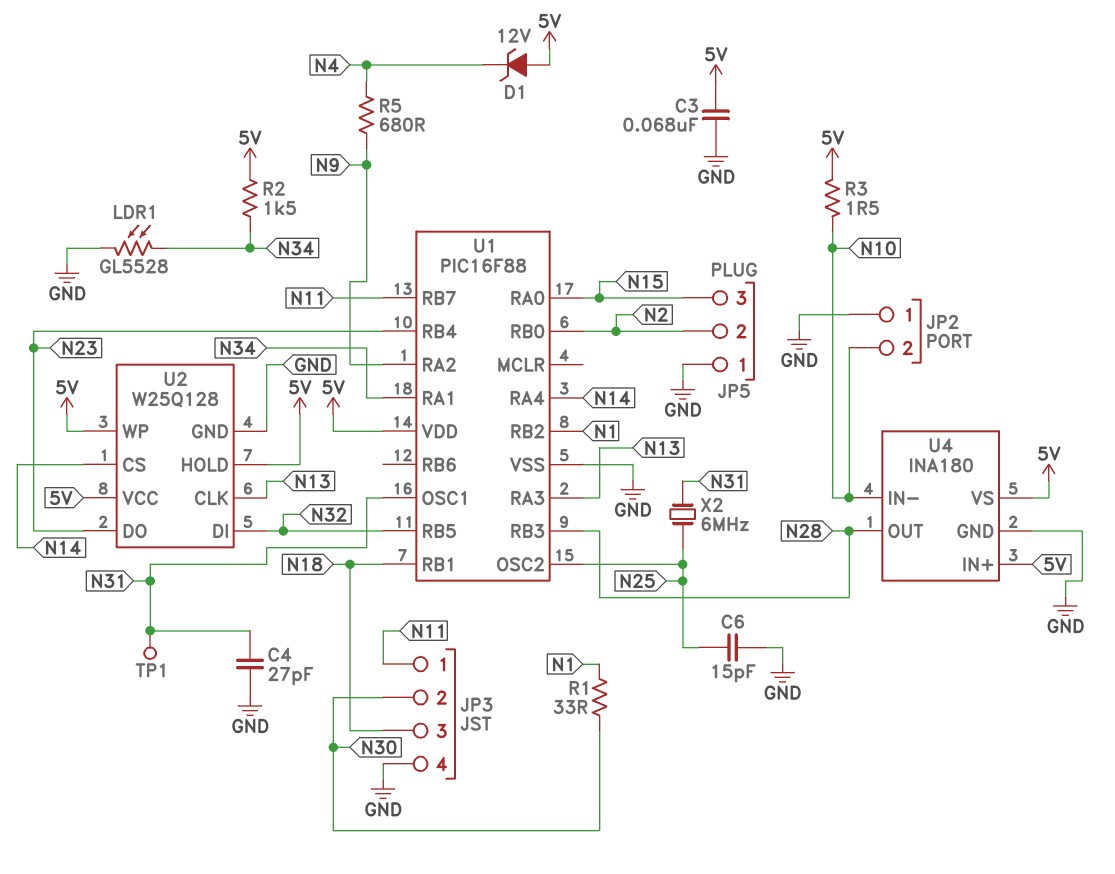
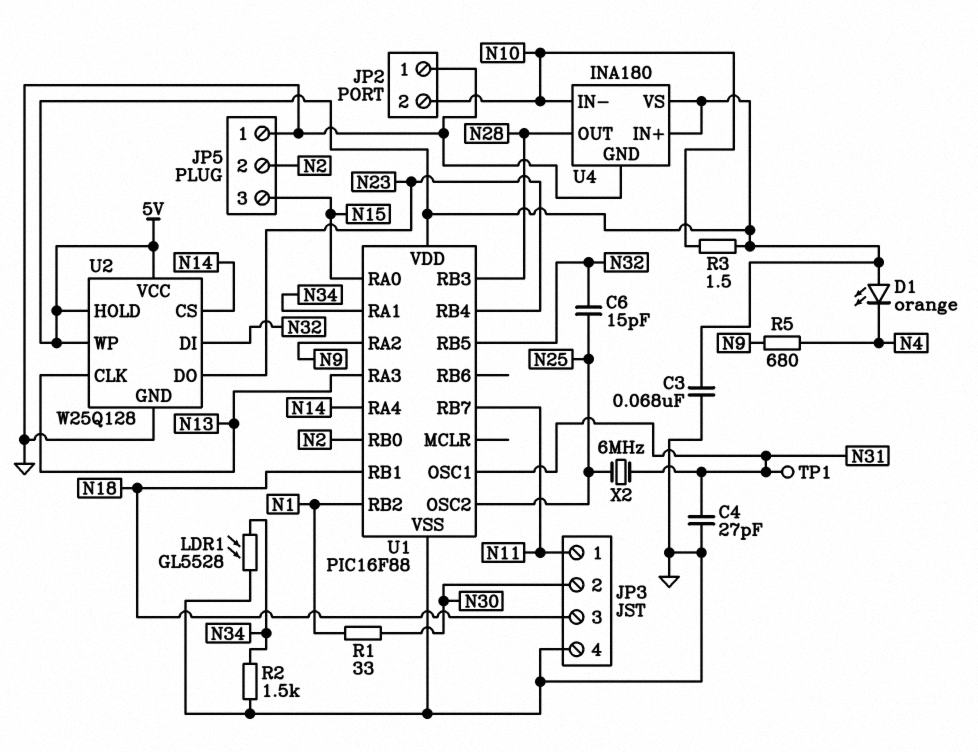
C6: 15pF (GND, N25) -> 15pF (N25, N32)
D1: zener 12V (A 5V, K N4) -> LED orange (A 5V, K N4)
R2: 1.5k (5V, N34) -> 1.5k (GND, N34)

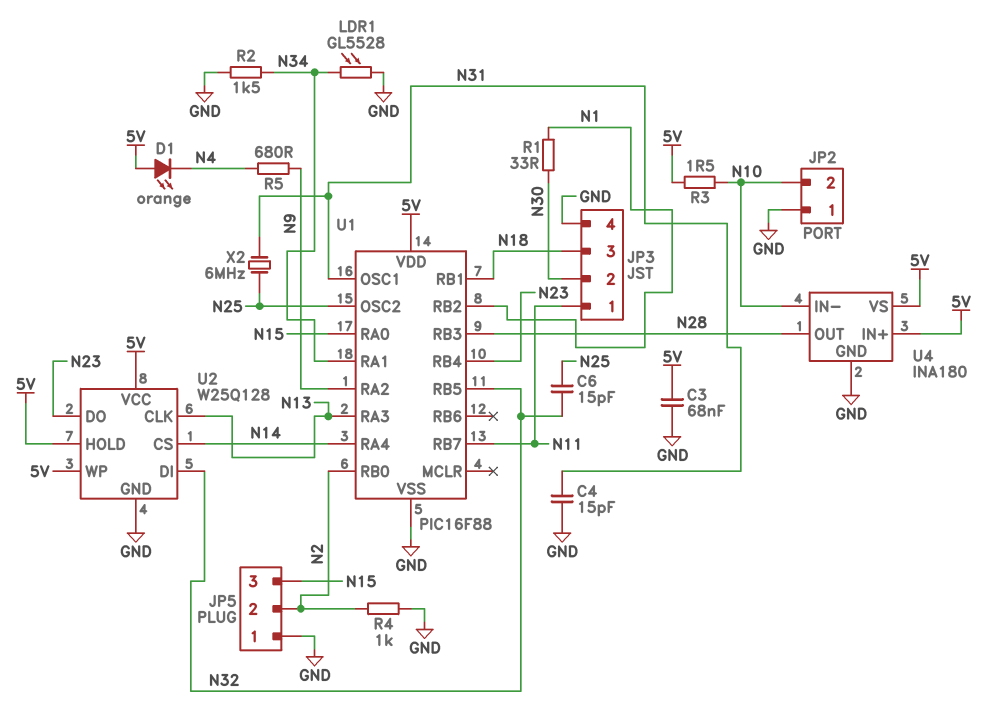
C4: 27pF (GND, N31) -> 15pF (GND, N31)
R4: none -> 1k (GND, N2)
TP1: test point (N31) -> none

